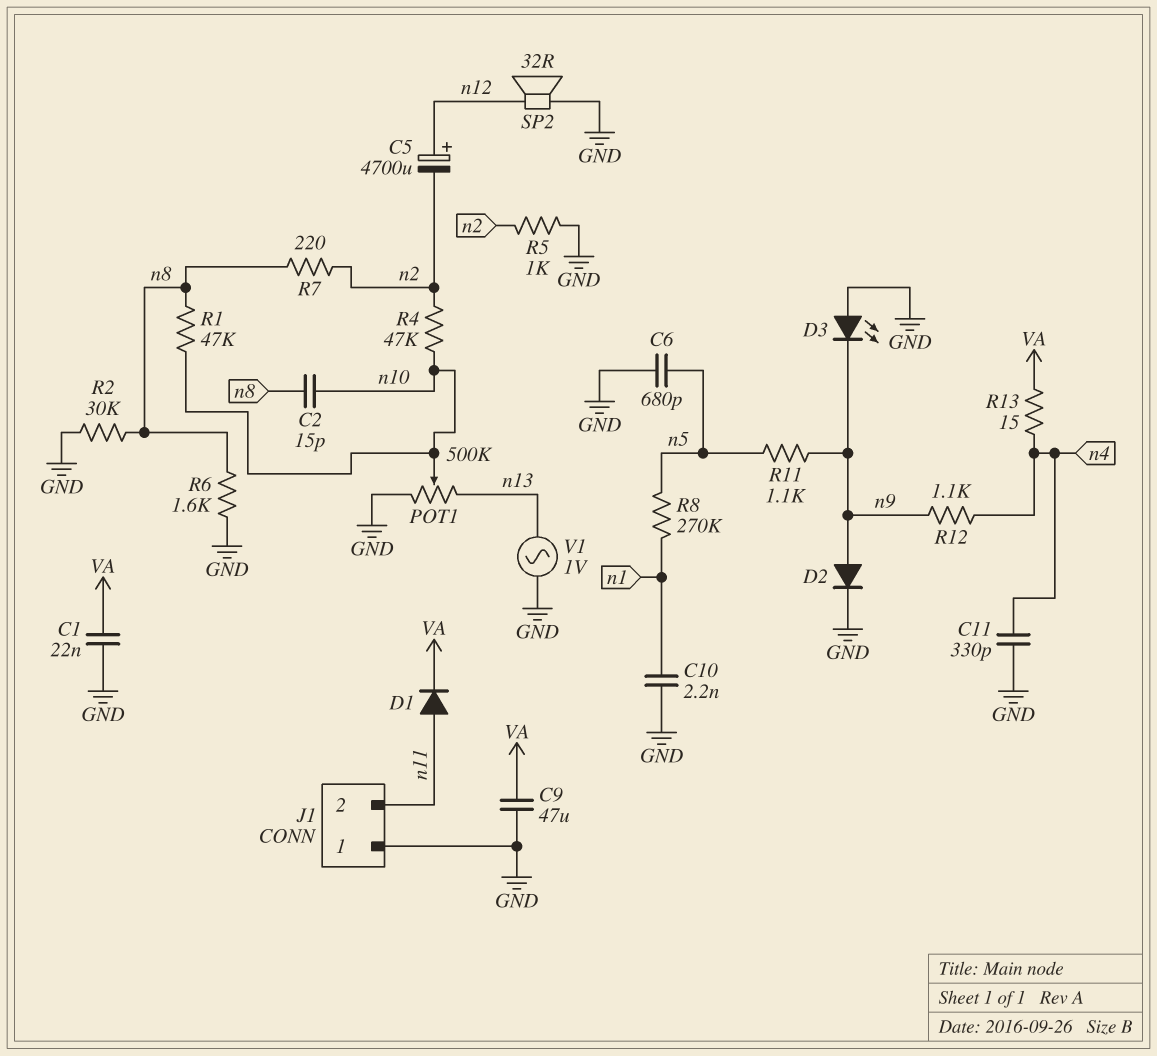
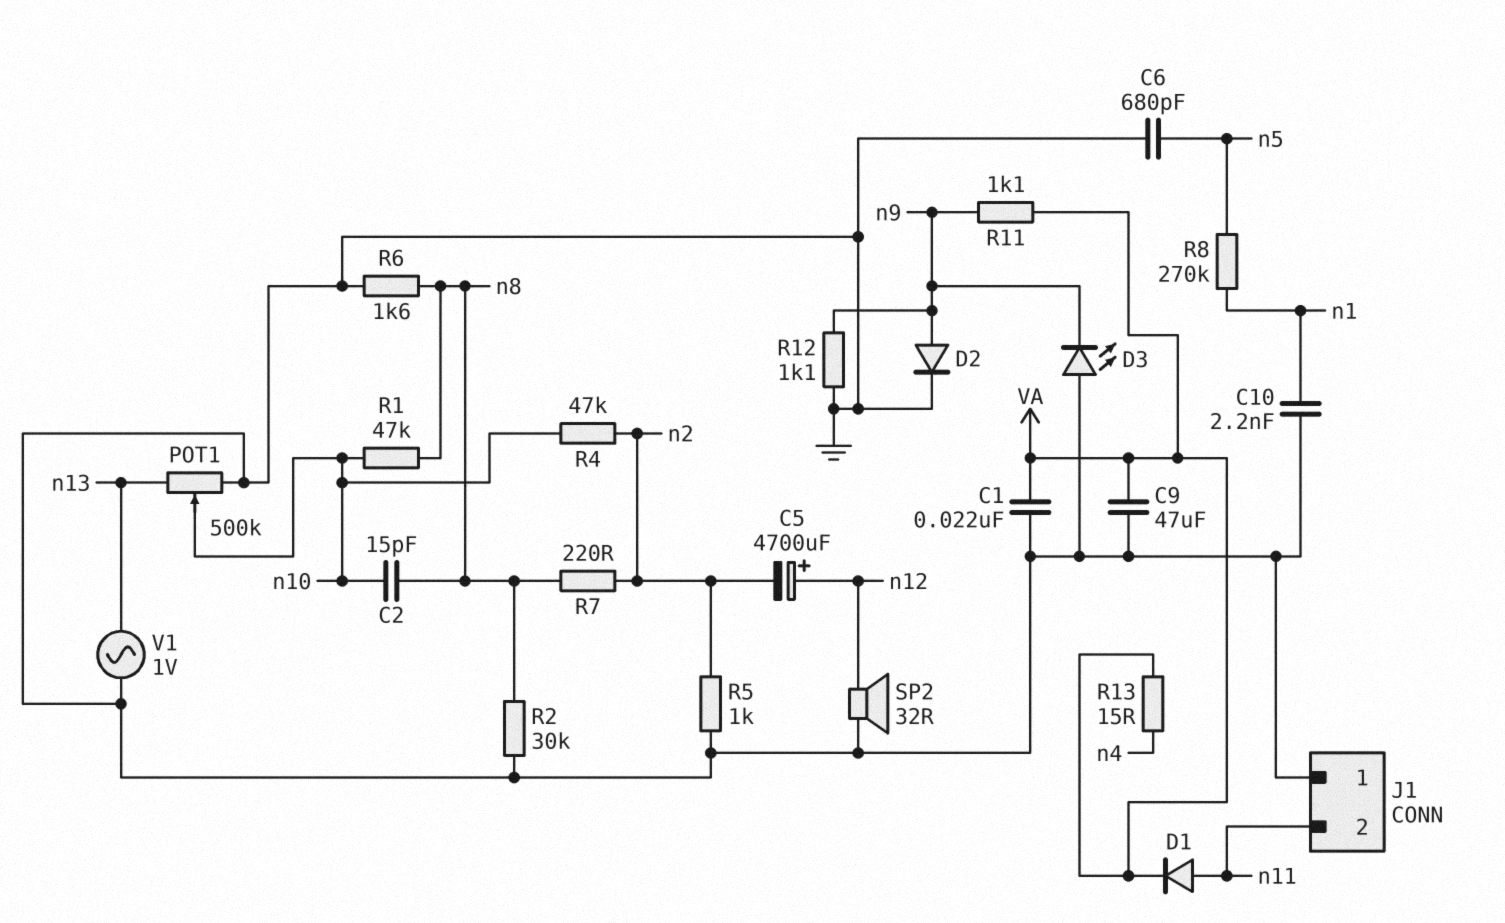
C11: 330pF (GND, n4) -> none
R11: 1.1k (n5, n9) -> 1.1k (VA, n9)
R12: 1.1k (n4, n9) -> 1.1k (GND, n9)

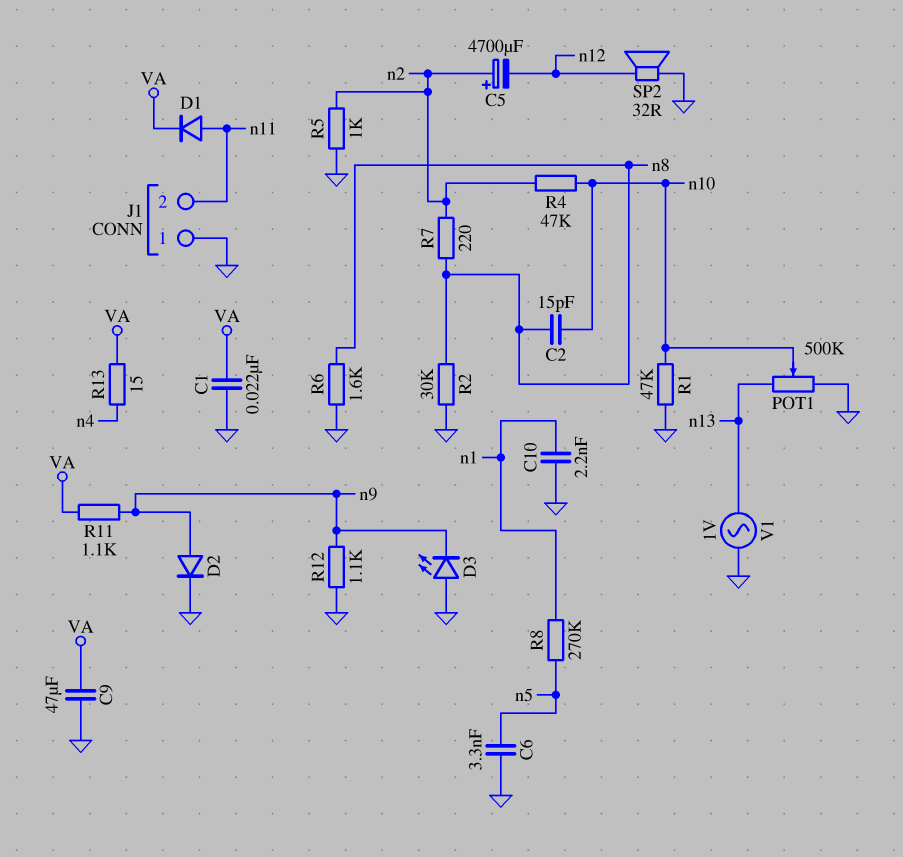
C5: 4700uF (plus n12, minus n2) -> 4700uF (plus n2, minus n12)
C6: 680pF (GND, n5) -> 3.3nF (GND, n5)
R1: 47k (n8, n10) -> 47k (GND, n10)

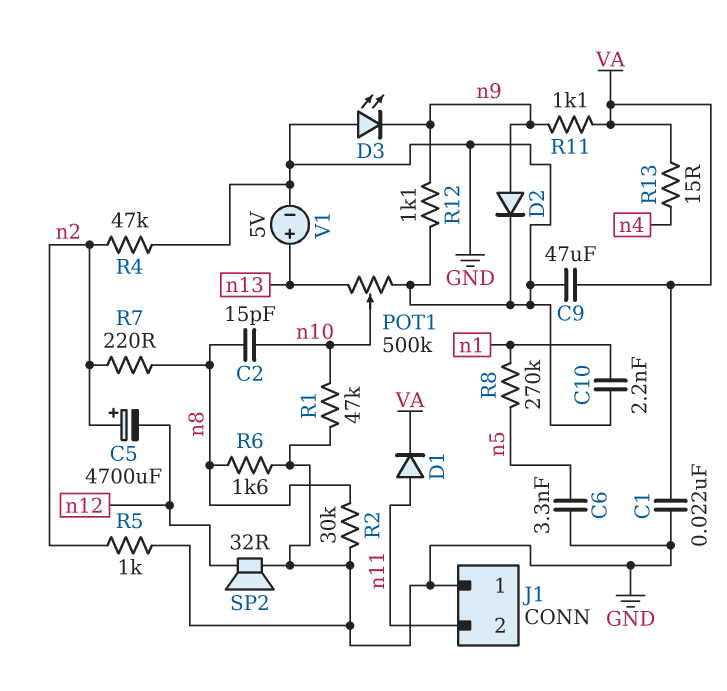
R4: 47k (n2, n10) -> 47k (GND, n2)
V1: AC 1V (GND, n13) -> 5V (plus n13, minus GND)

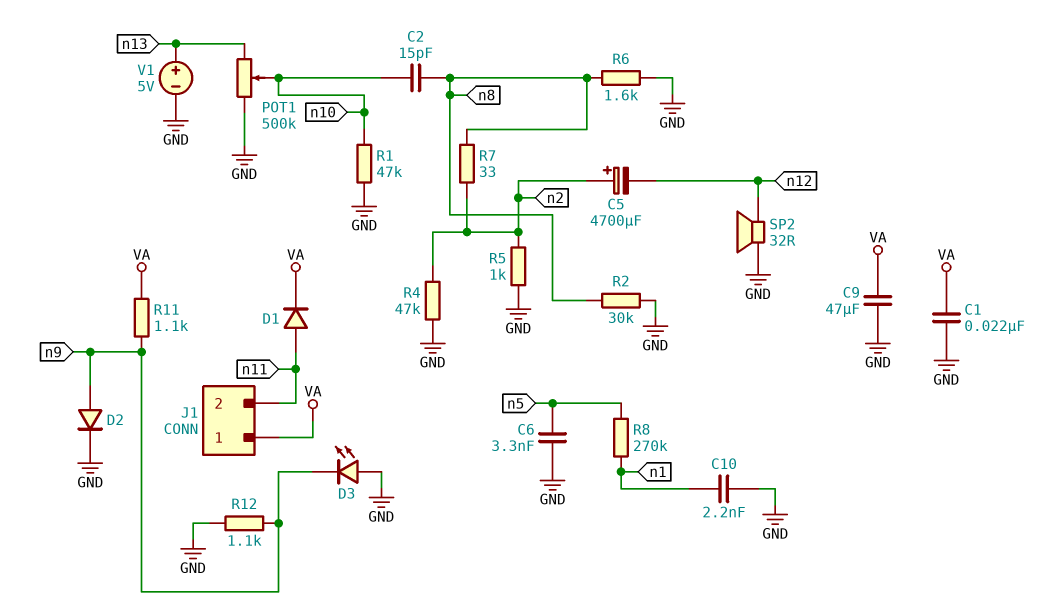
J1 pin 1: GND -> VA
R7: 220 (n2, n8) -> 33 (n2, n8)
R13: 15 (VA, n4) -> none

